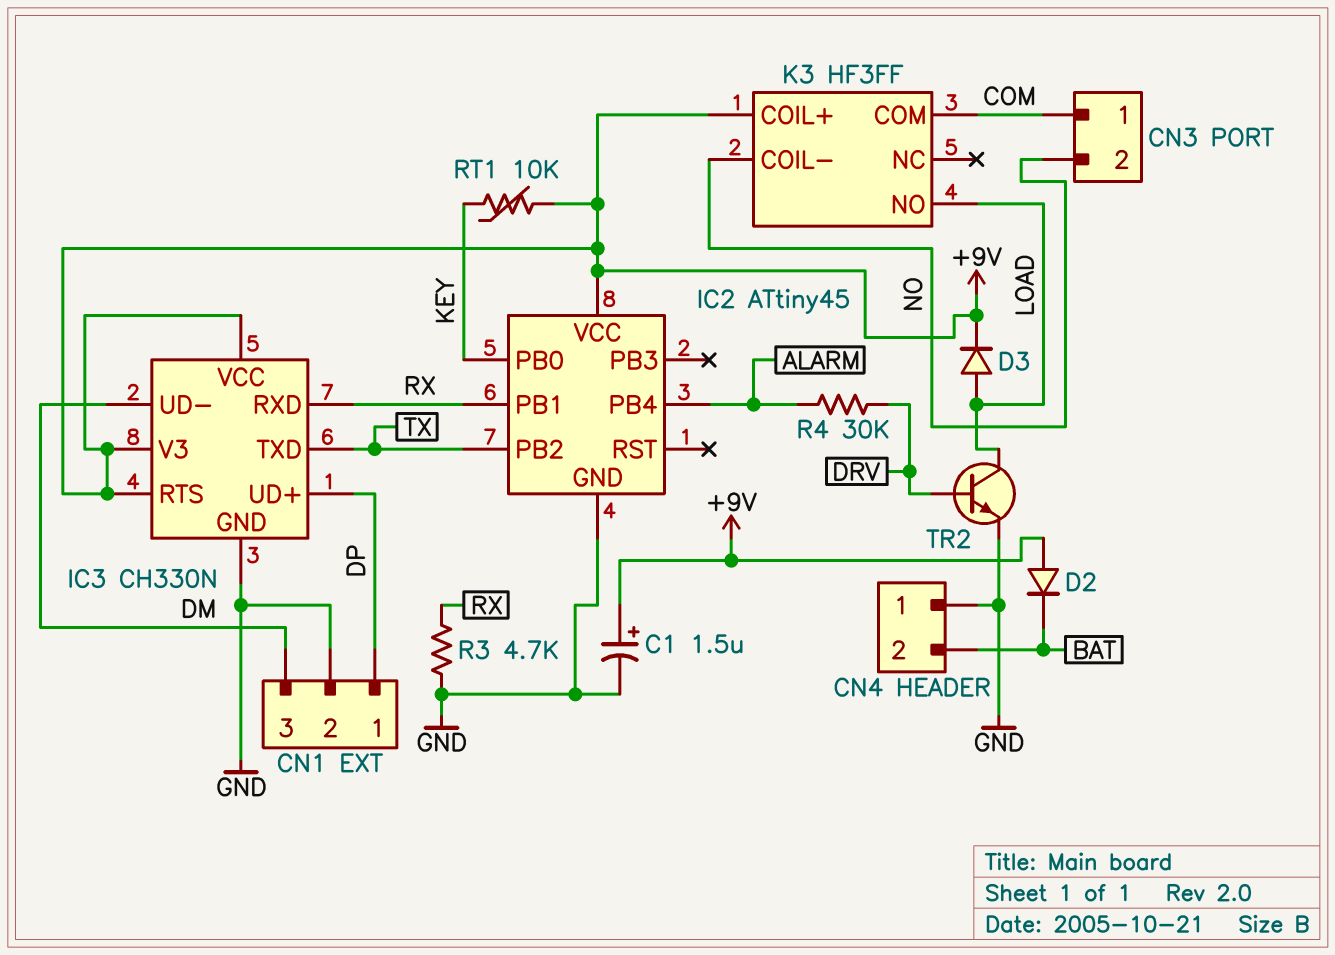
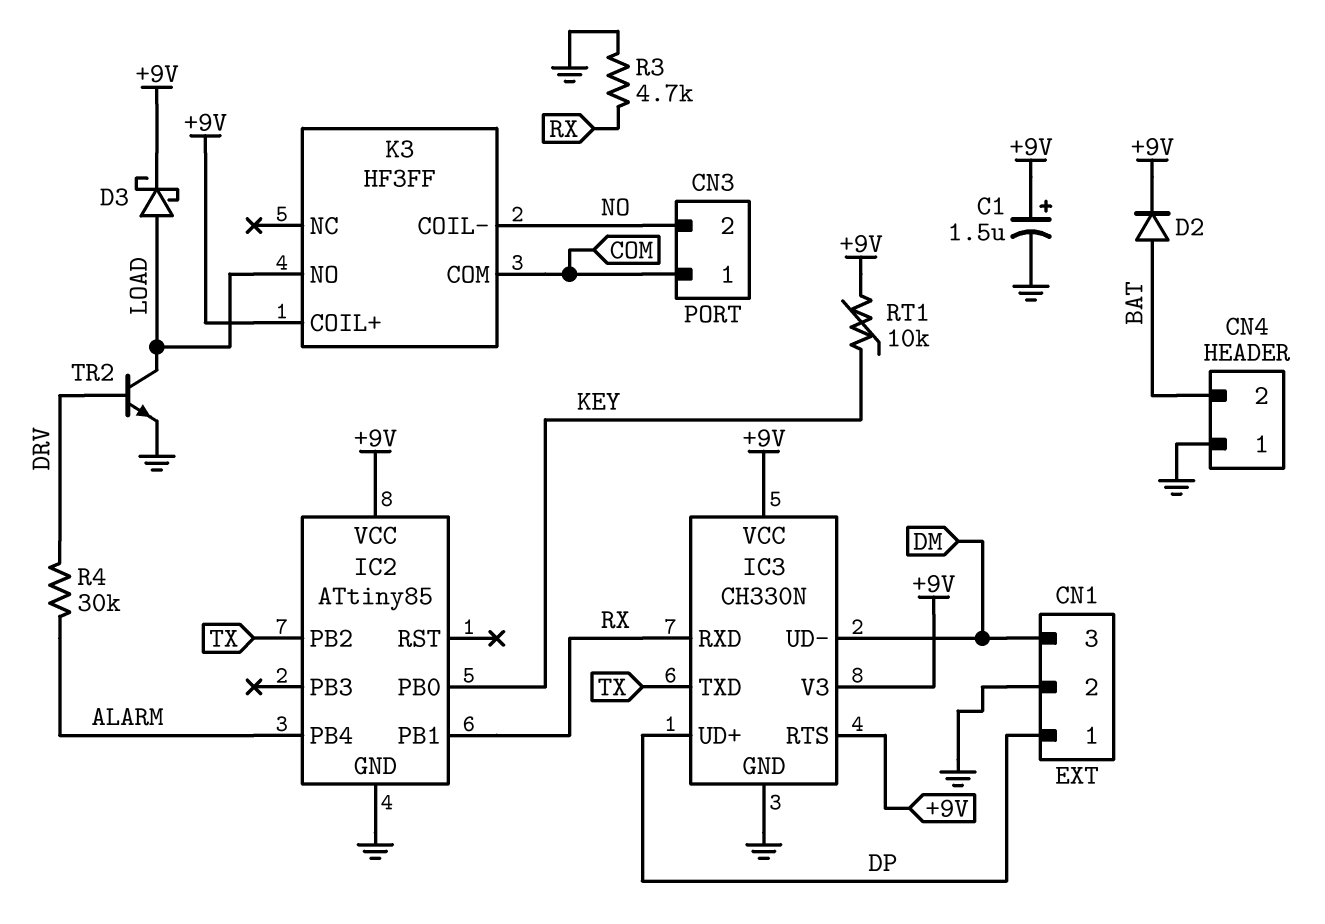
D2: diode (A +9V, K BAT) -> diode (A BAT, K +9V)
D3: diode (A LOAD, K +9V) -> schottky (A LOAD, K +9V)
IC2: ATtiny45 -> ATtiny85

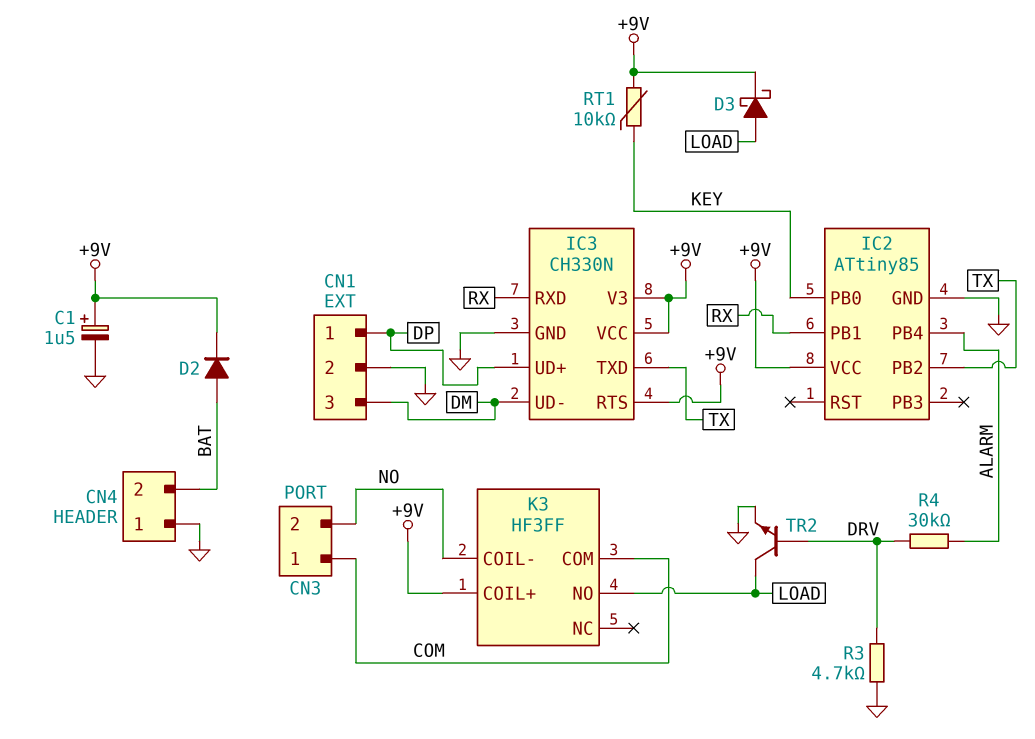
R3: 4.7k (GND, RX) -> 4.7k (DRV, GND)

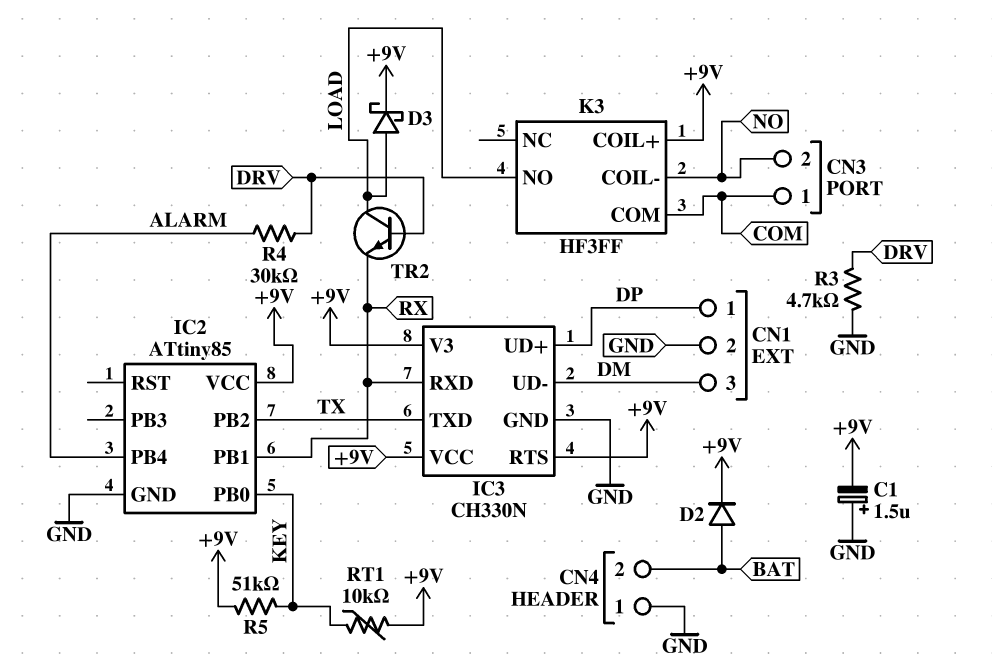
C1: 1.5uF (plus +9V, minus GND) -> 1.5uF (plus GND, minus +9V)
R5: none -> 51k (+9V, KEY)
TR2: NPN (B DRV, C LOAD, E GND) -> NPN (B DRV, C LOAD, E RX)

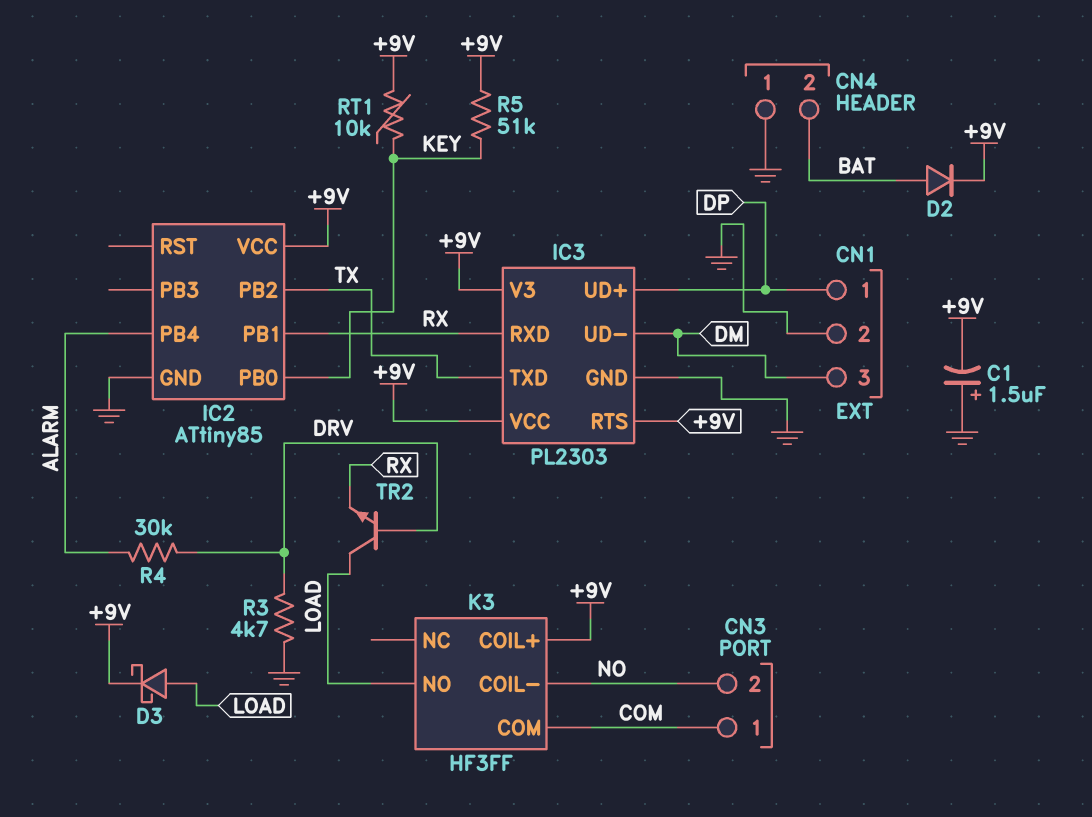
IC3: CH330N -> PL2303

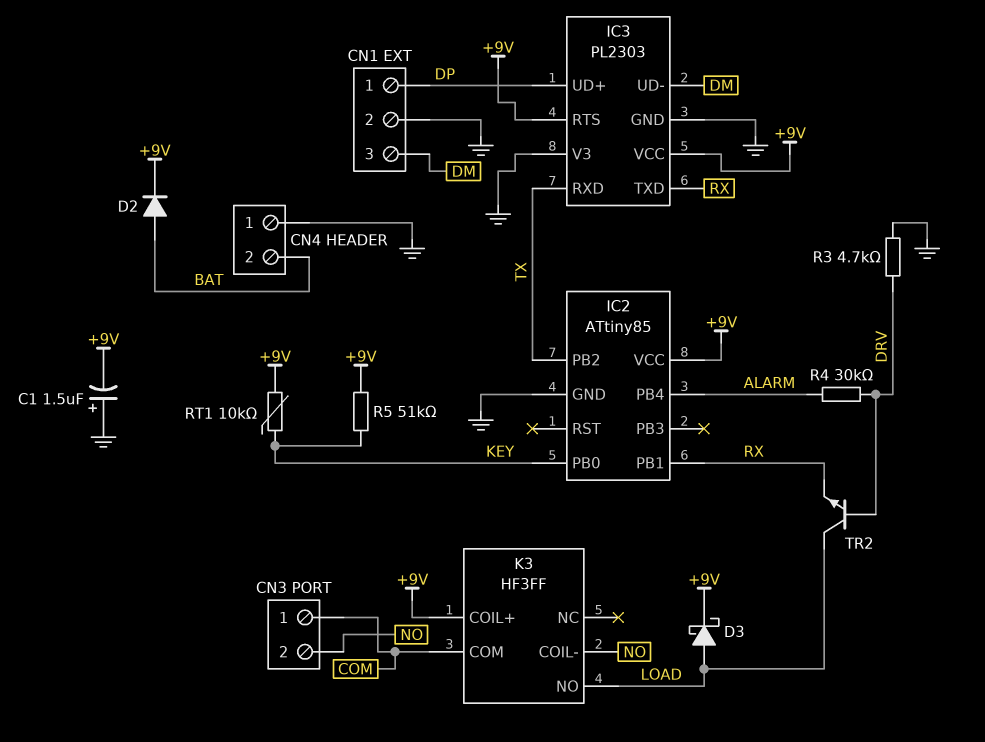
IC3 pin RXD: RX -> TX
IC3 pin TXD: TX -> RX
IC3 pin V3: +9V -> GND

